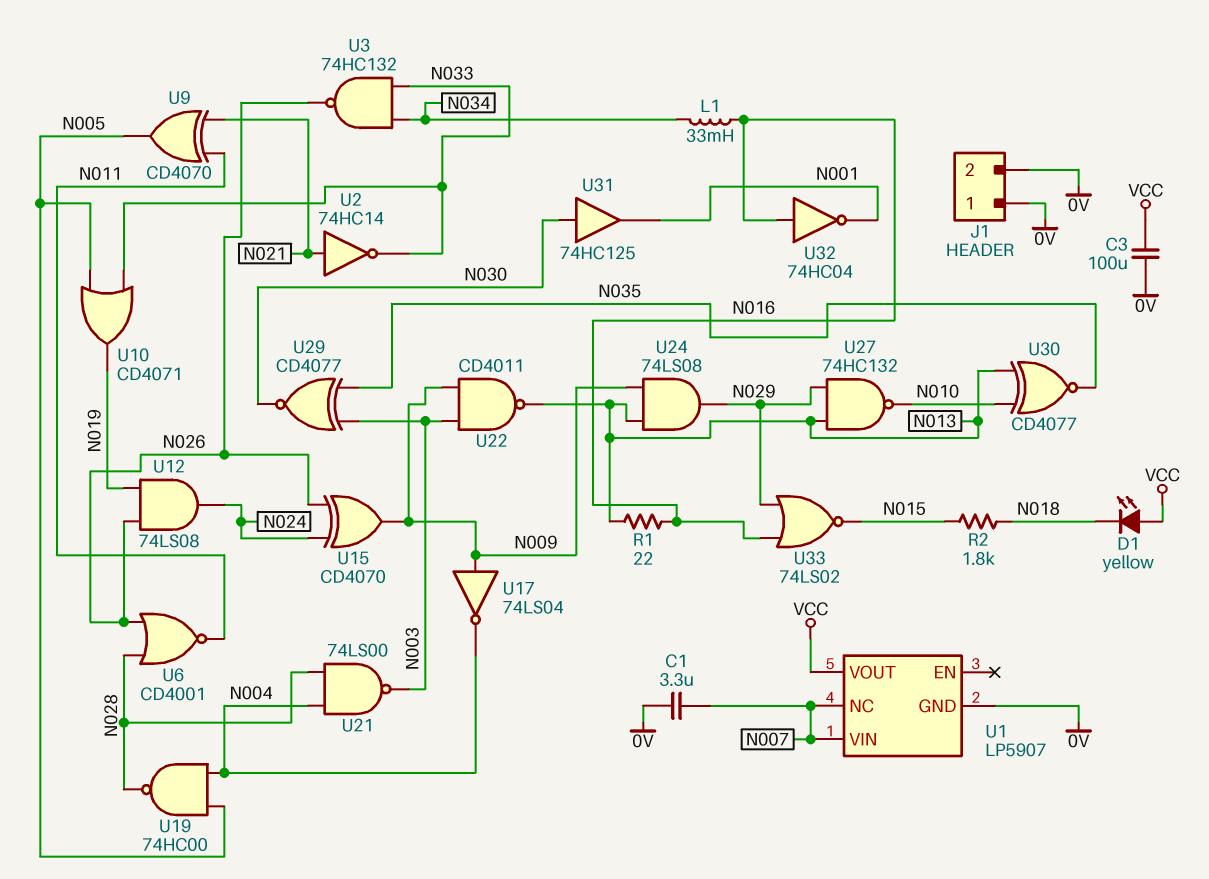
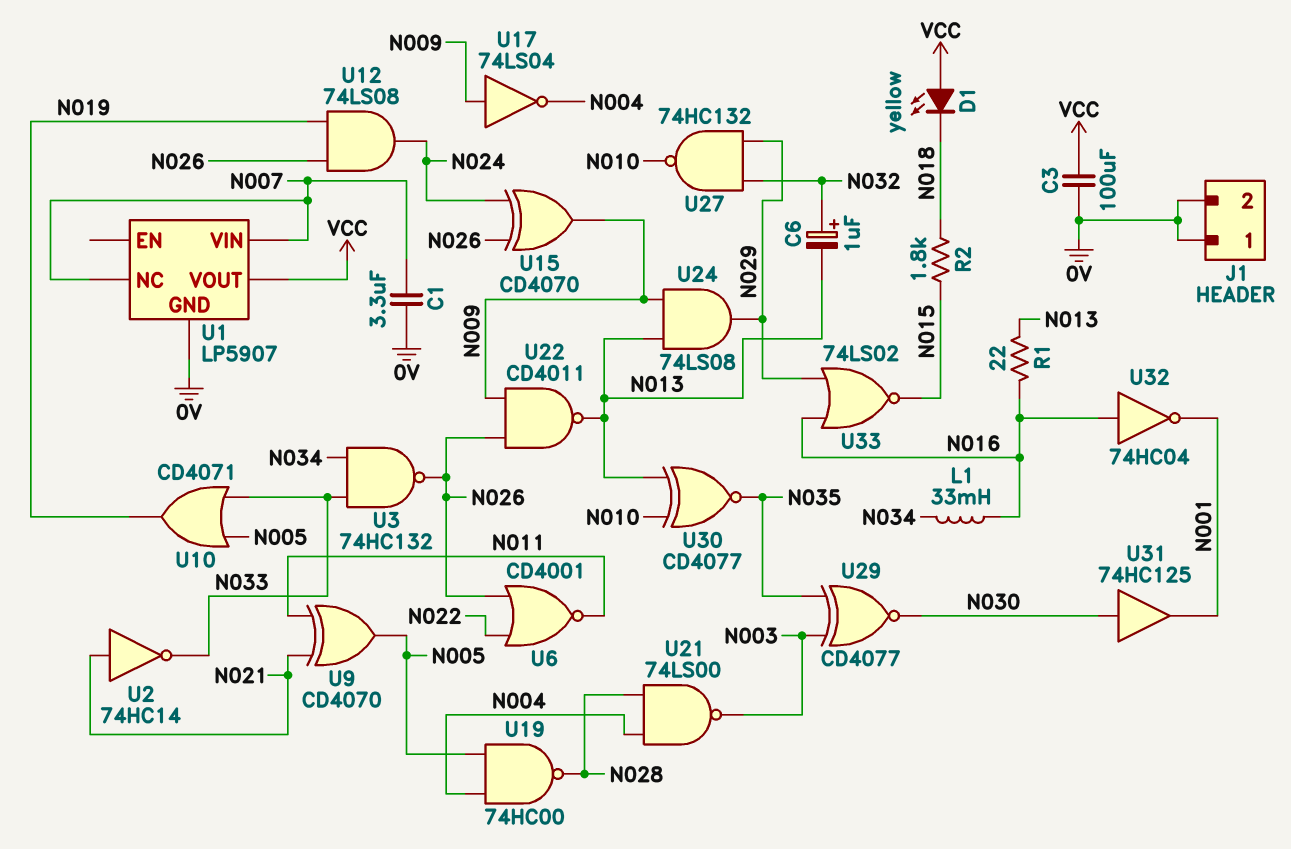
C6: none -> 1uF (plus N032, minus N013)
U6: NOR CD4001 (in N026, in N028, out N011) -> NOR CD4001 (in N022, in N026, out N011)
U22: NAND CD4011 (in N003, in N009, out N013) -> NAND CD4011 (in N009, in N026, out N013)
U27: NAND 74HC132 (in N013, in N029, out N010) -> NAND 74HC132 (in N029, in N032, out N010)

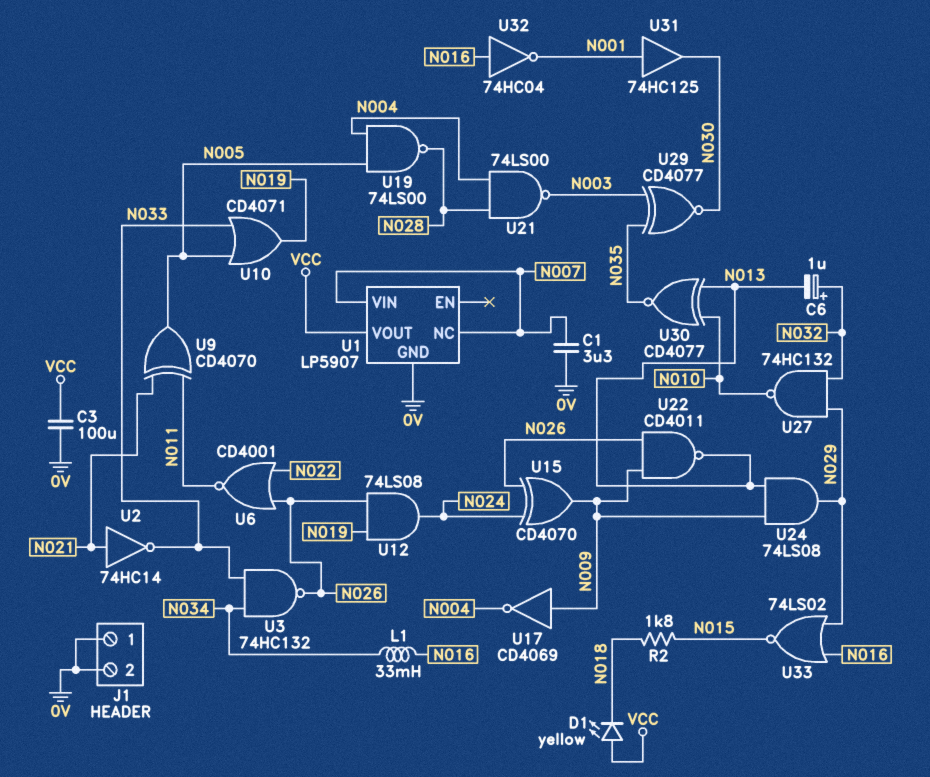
R1: 22 (N013, N016) -> none
U17: NOT 74LS04 (in N009, out N004) -> NOT CD4069 (in N009, out N004)
U19: NAND 74HC00 (in N004, in N005, out N028) -> NAND 74LS00 (in N004, in N005, out N028)
U31: buffer 74HC125 (in N030, out N001) -> buffer 74HC125 (in N001, out N030)

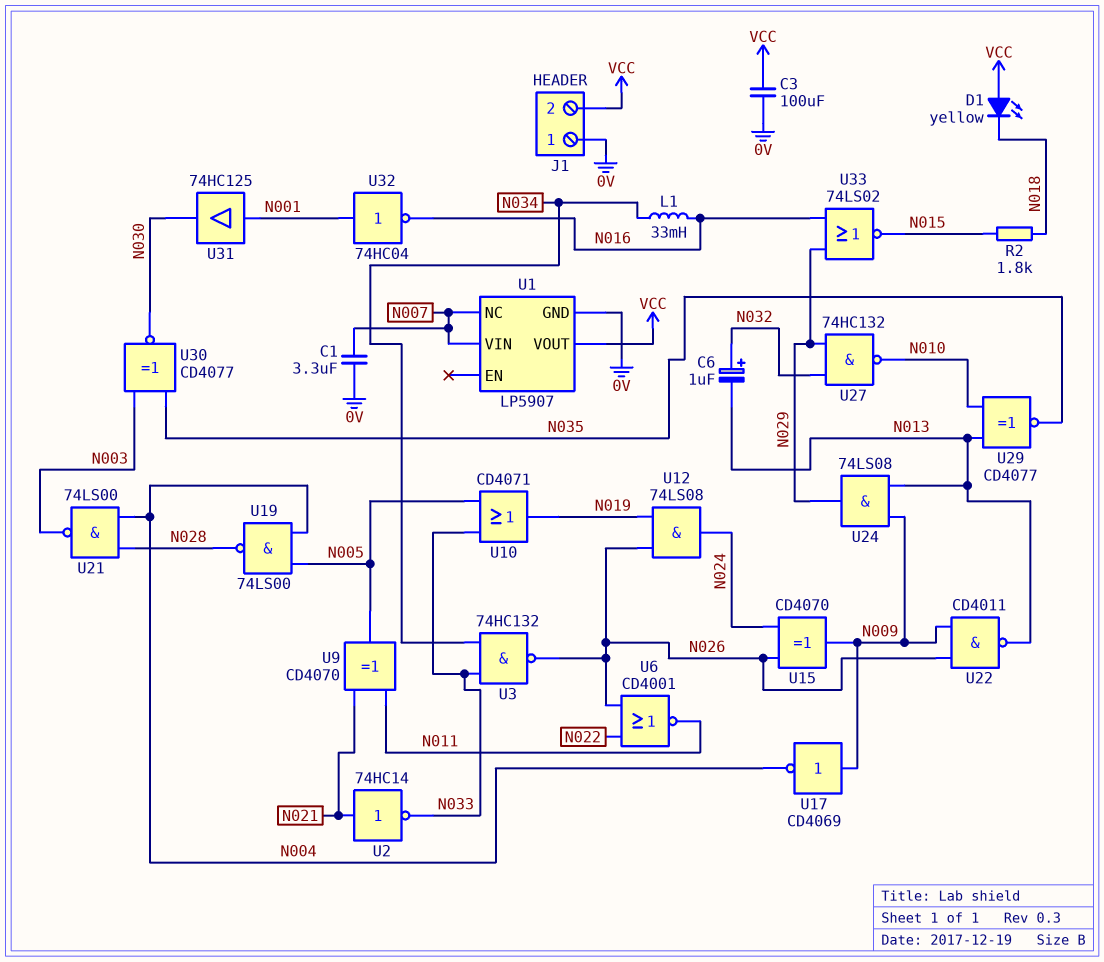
J1 pin 2: 0V -> VCC
U29: XNOR CD4077 (in N003, in N035, out N030) -> XNOR CD4077 (in N010, in N013, out N035)
U30: XNOR CD4077 (in N010, in N013, out N035) -> XNOR CD4077 (in N003, in N035, out N030)
U32: NOT 74HC04 (in N016, out N001) -> NOT 74HC04 (in N001, out N016)

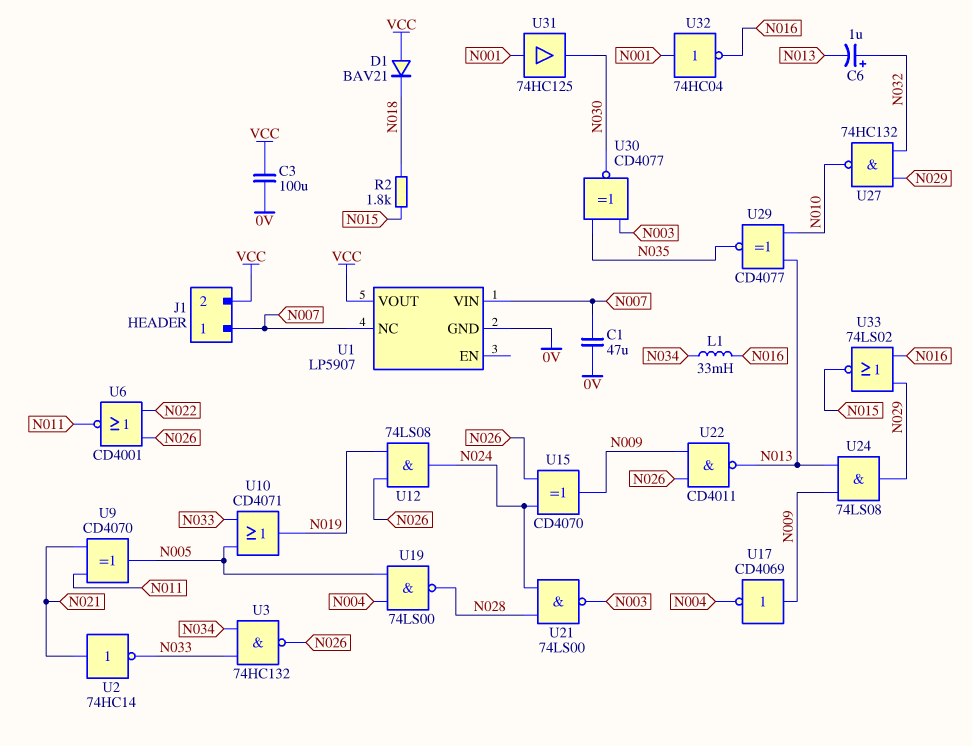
C1: 3.3uF (0V, N007) -> 47uF (0V, N007)
D1: LED yellow (A VCC, K N018) -> diode BAV21 (A VCC, K N018)
J1 pin 1: 0V -> N007
U21: NAND 74LS00 (in N004, in N028, out N003) -> NAND 74LS00 (in N024, in N028, out N003)

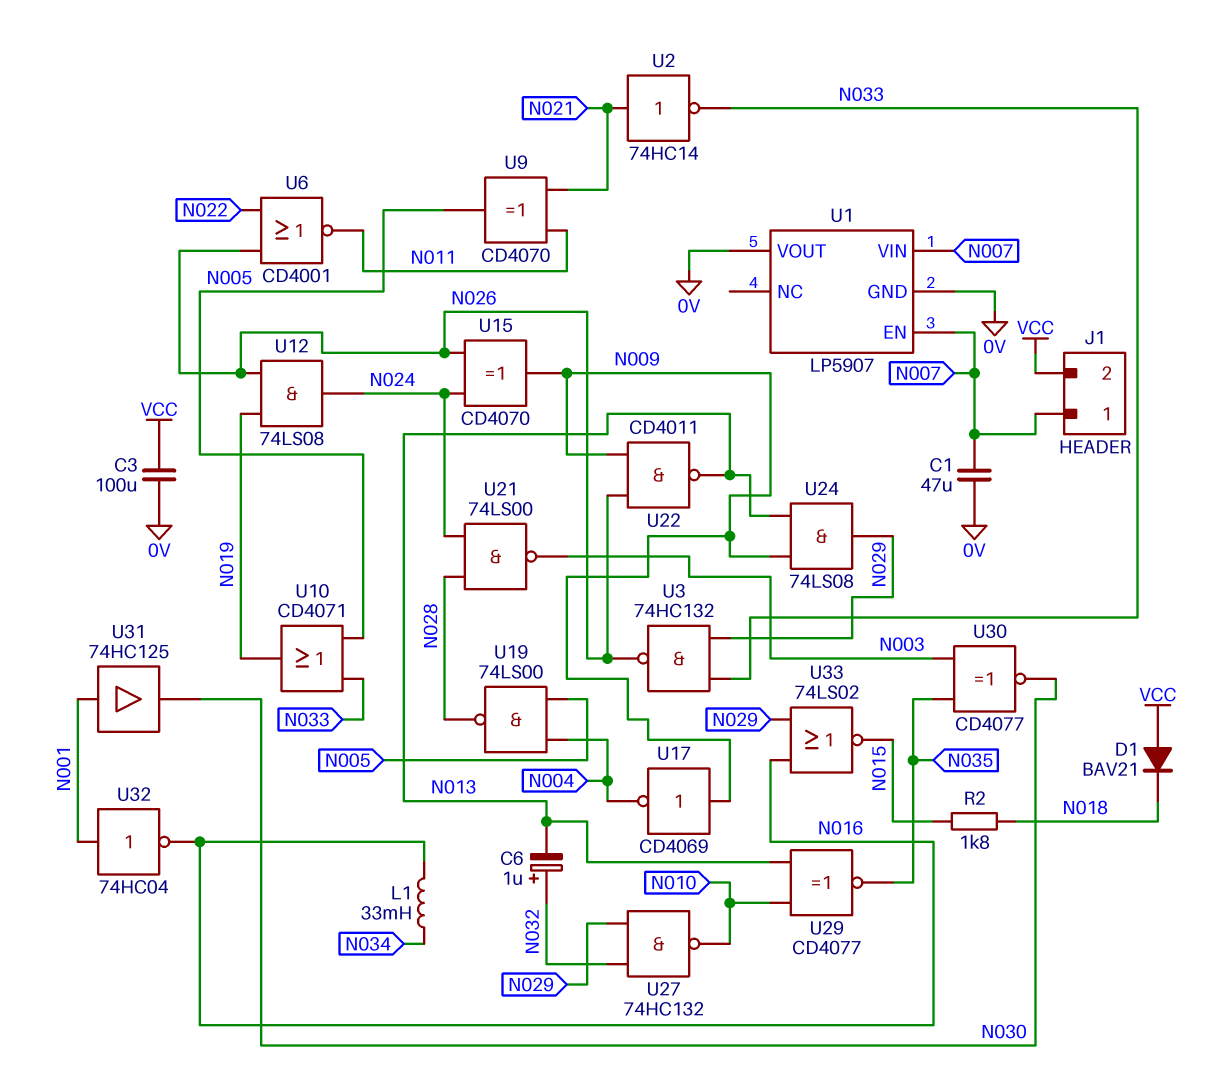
U1 pin EN: none -> N007
U1 pin NC: N007 -> none
U1 pin VOUT: VCC -> 0V
U3: NAND 74HC132 (in N033, in N034, out N026) -> NAND 74HC132 (in N029, in N033, out N026)

